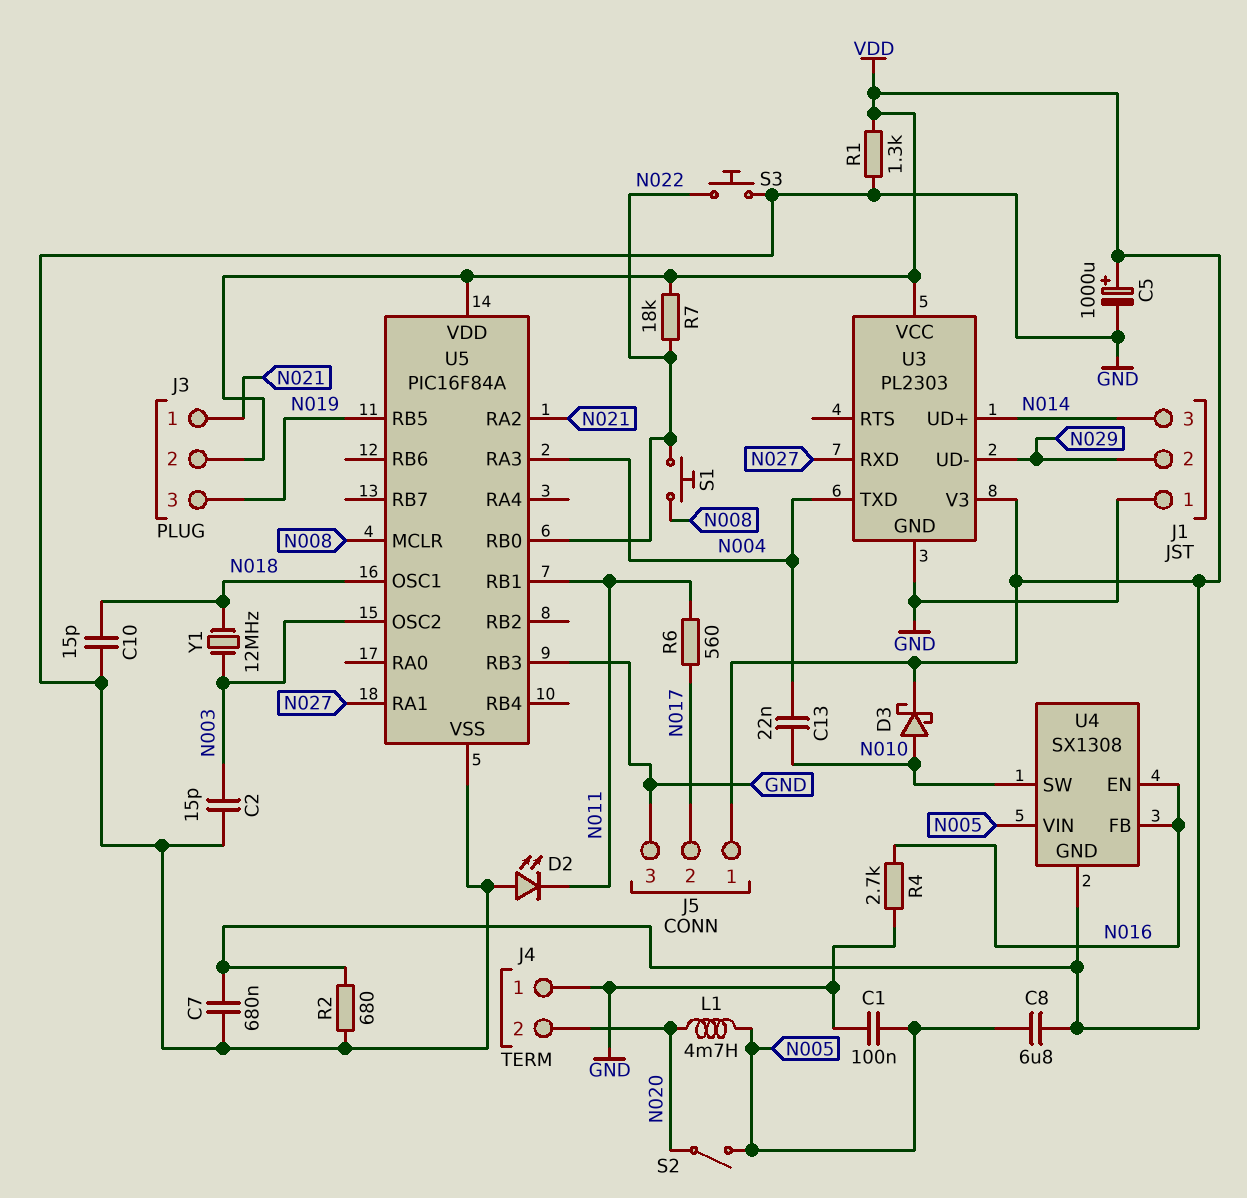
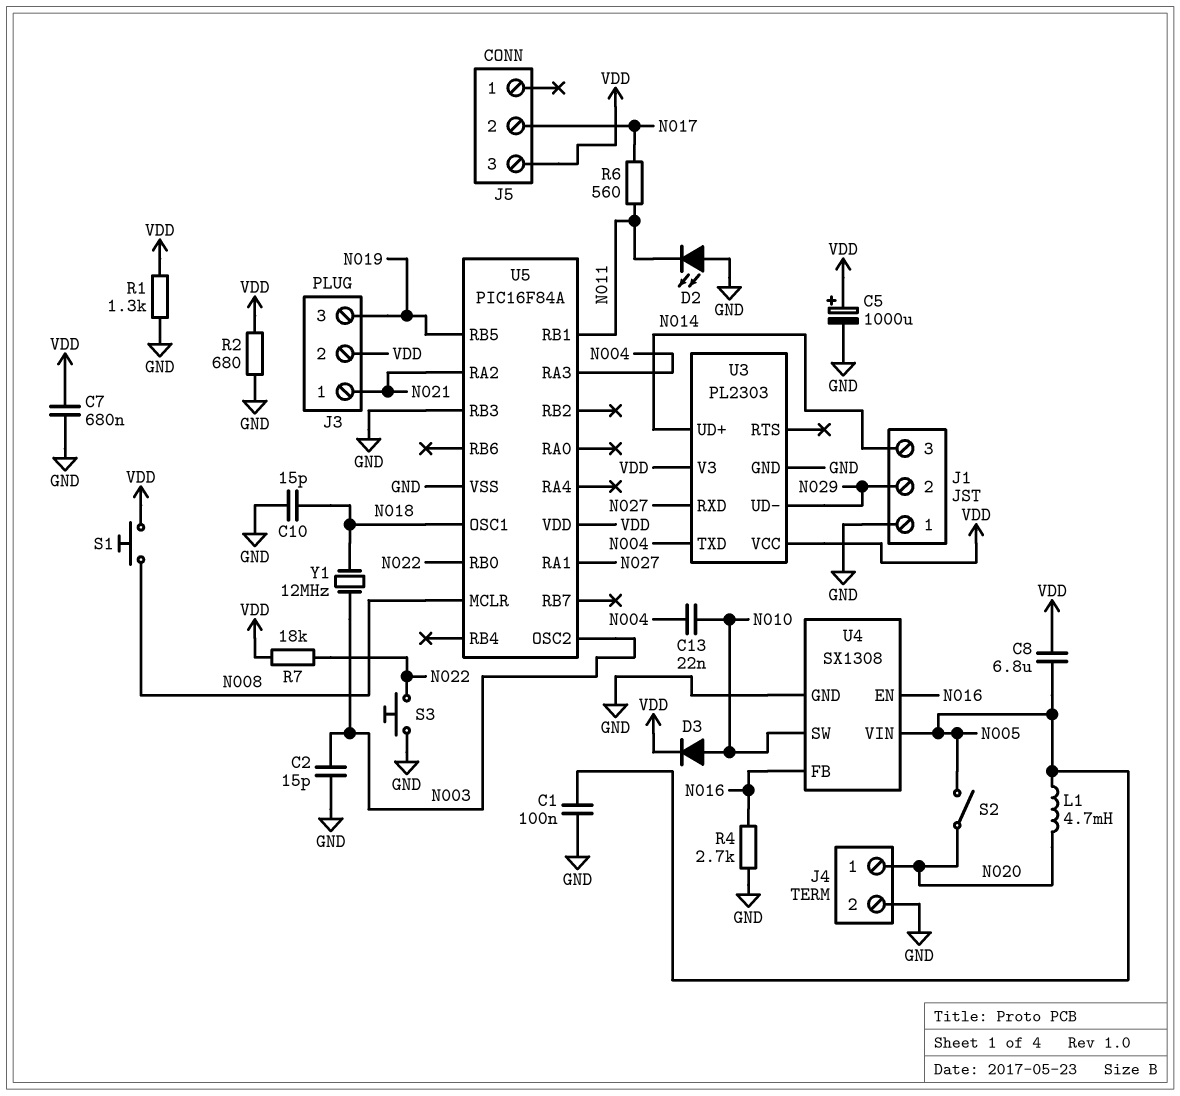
D3: schottky (A N010, K VDD) -> diode (A N010, K VDD)
J4 pin 1: GND -> N020
J4 pin 2: N020 -> GND
J5 pin 1: VDD -> none
J5 pin 3: GND -> VDD
S1: button (N008, N022) -> button (N008, VDD)
U4 pin GND: VDD -> GND

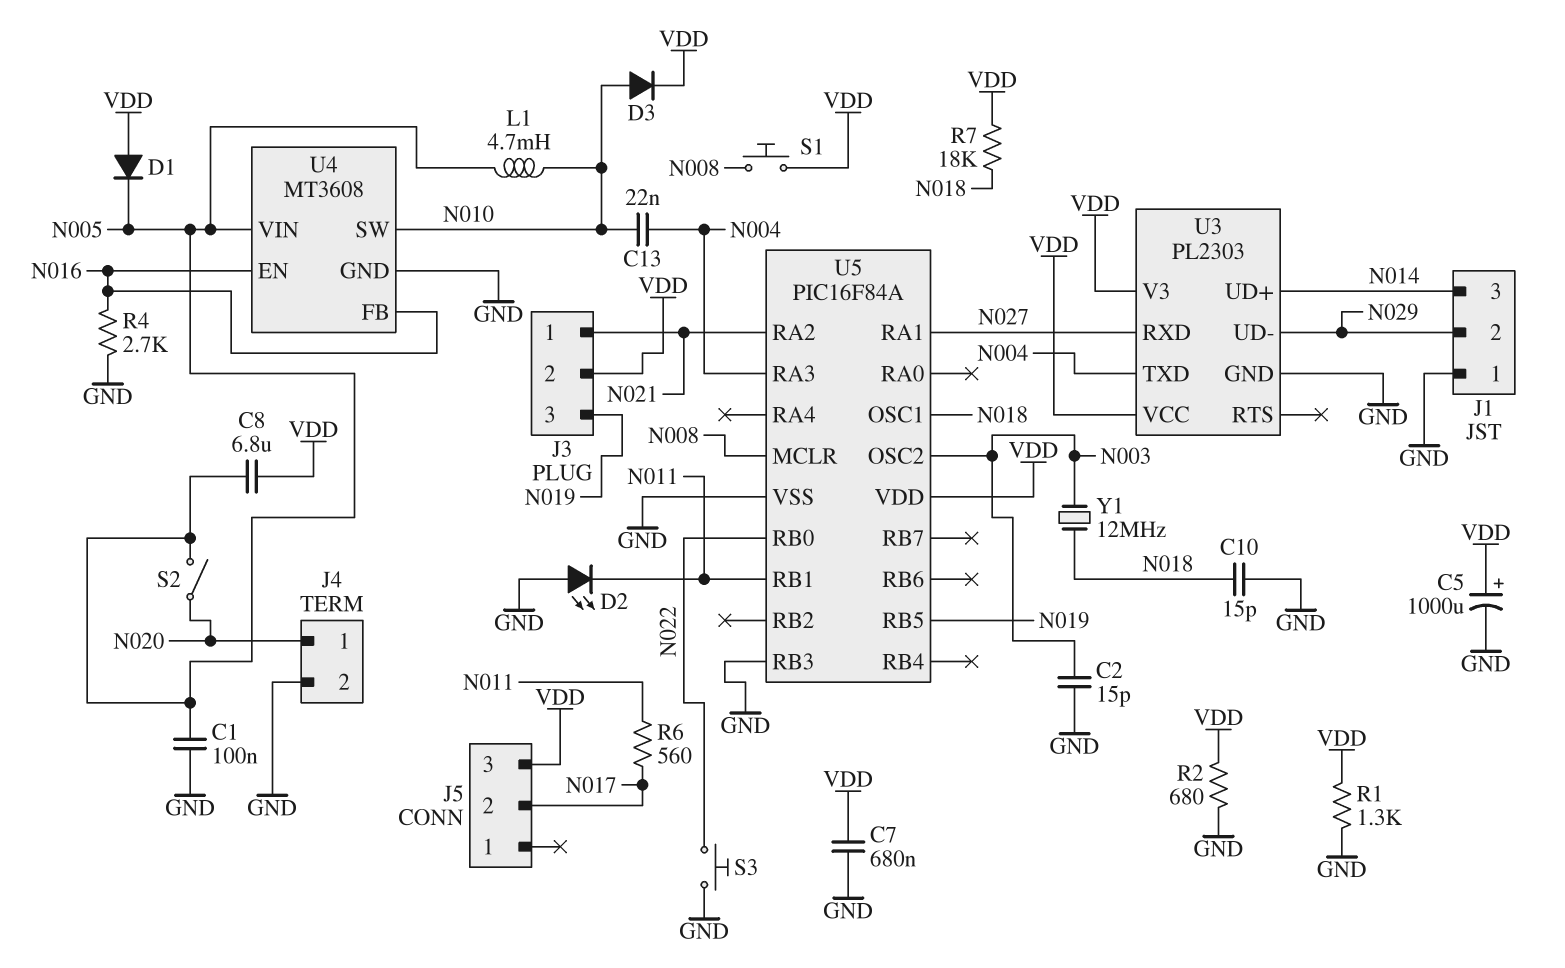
D1: none -> diode (A VDD, K N005)
L1: 4.7mH (N005, N020) -> 4.7mH (N005, N010)
R7: 18k (N022, VDD) -> 18k (N018, VDD)
U4: SX1308 -> MT3608

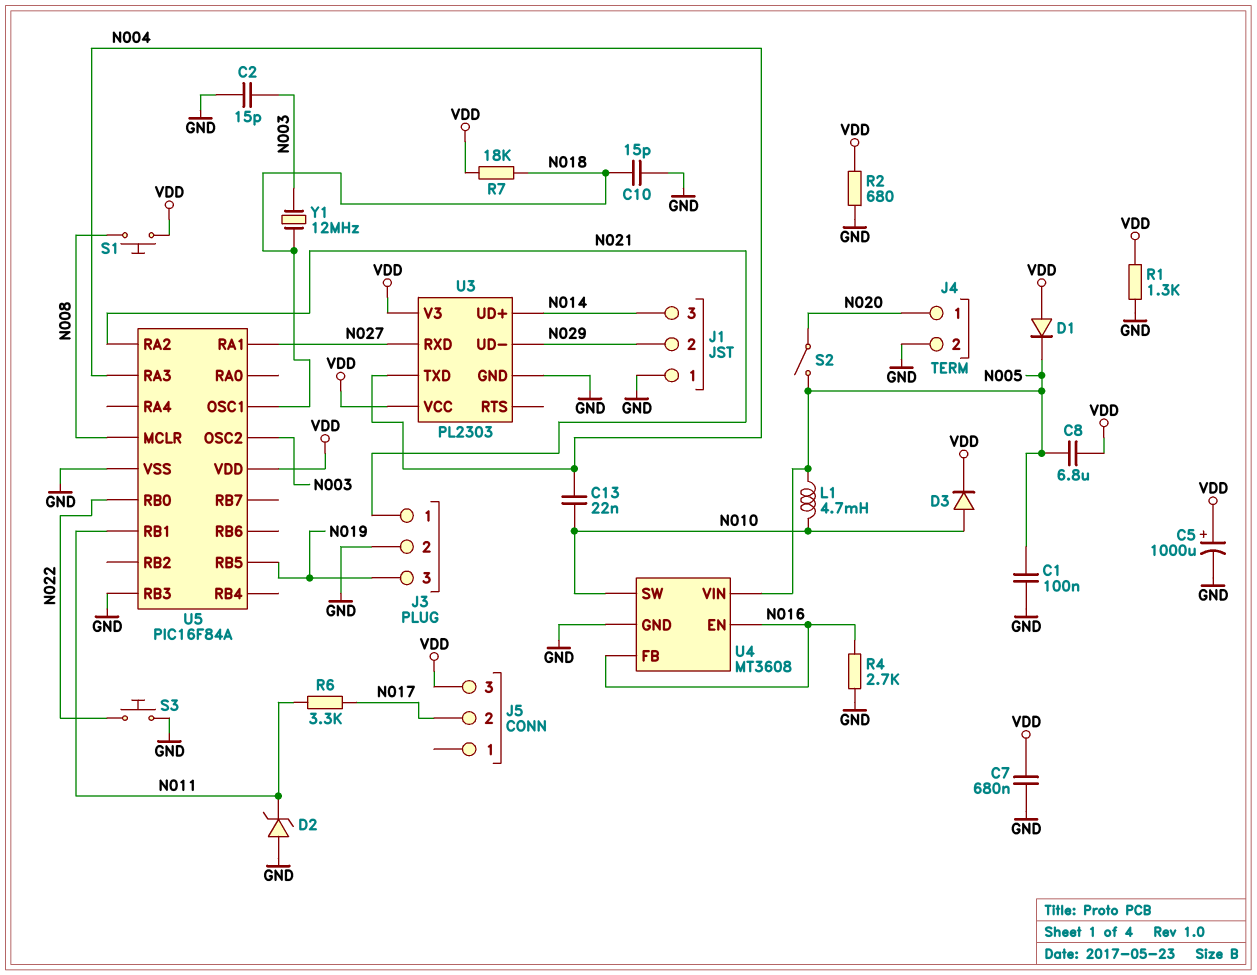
D2: LED (A GND, K N011) -> zener (A GND, K N011)
J3 pin 2: VDD -> GND
R6: 560 (N011, N017) -> 3.3k (N011, N017)

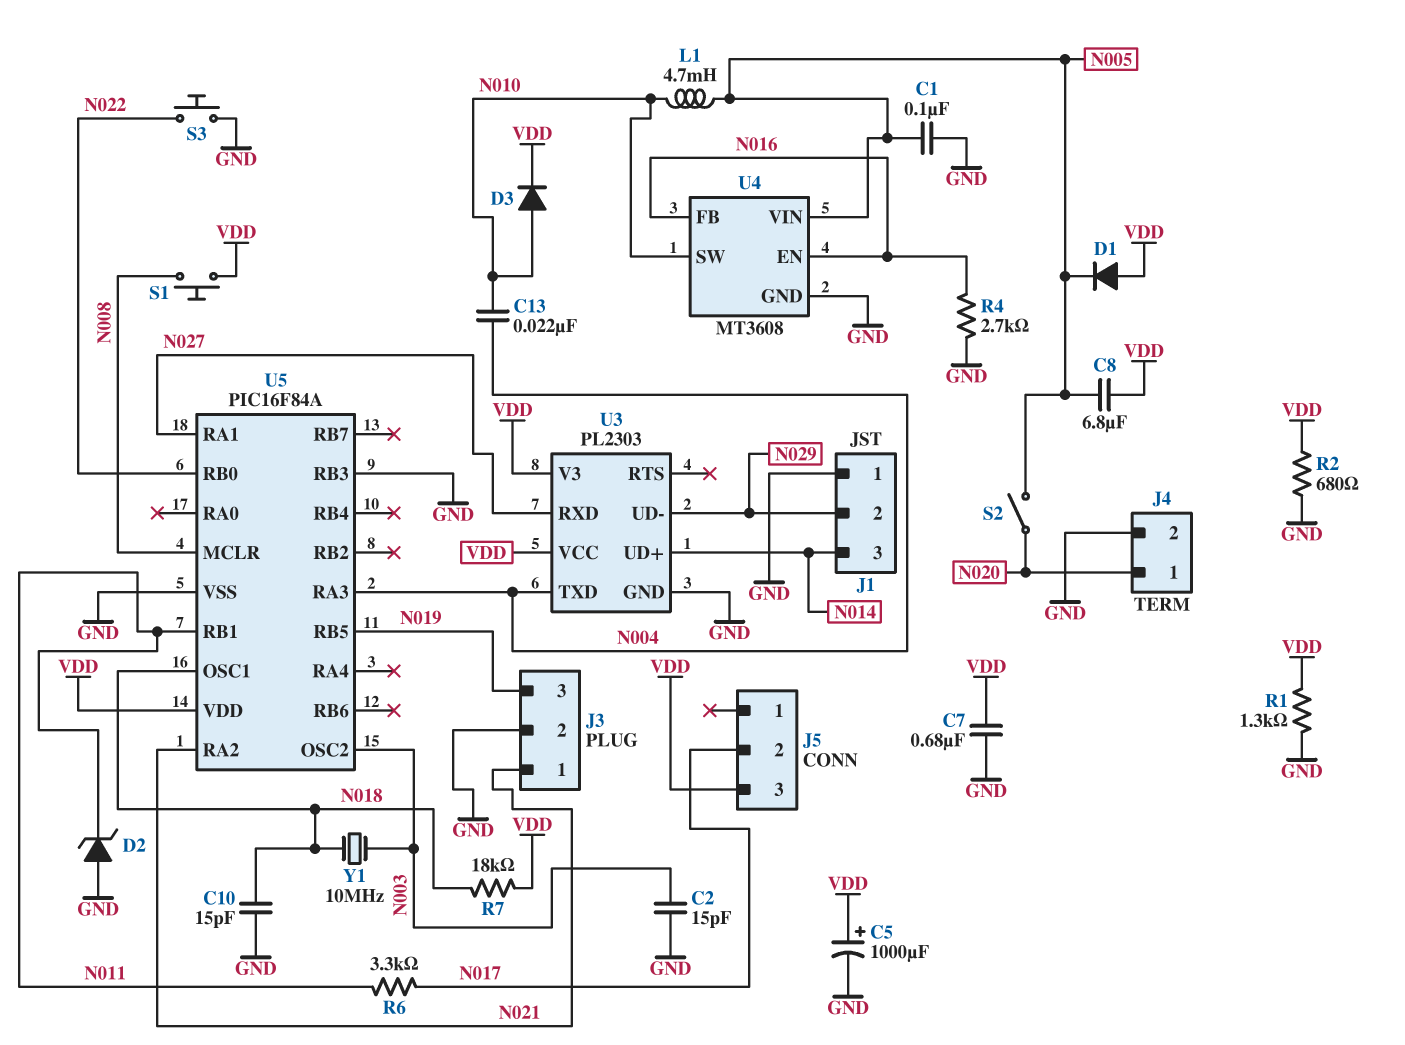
Y1: 12MHz (N003, N018) -> 10MHz (N003, N018)

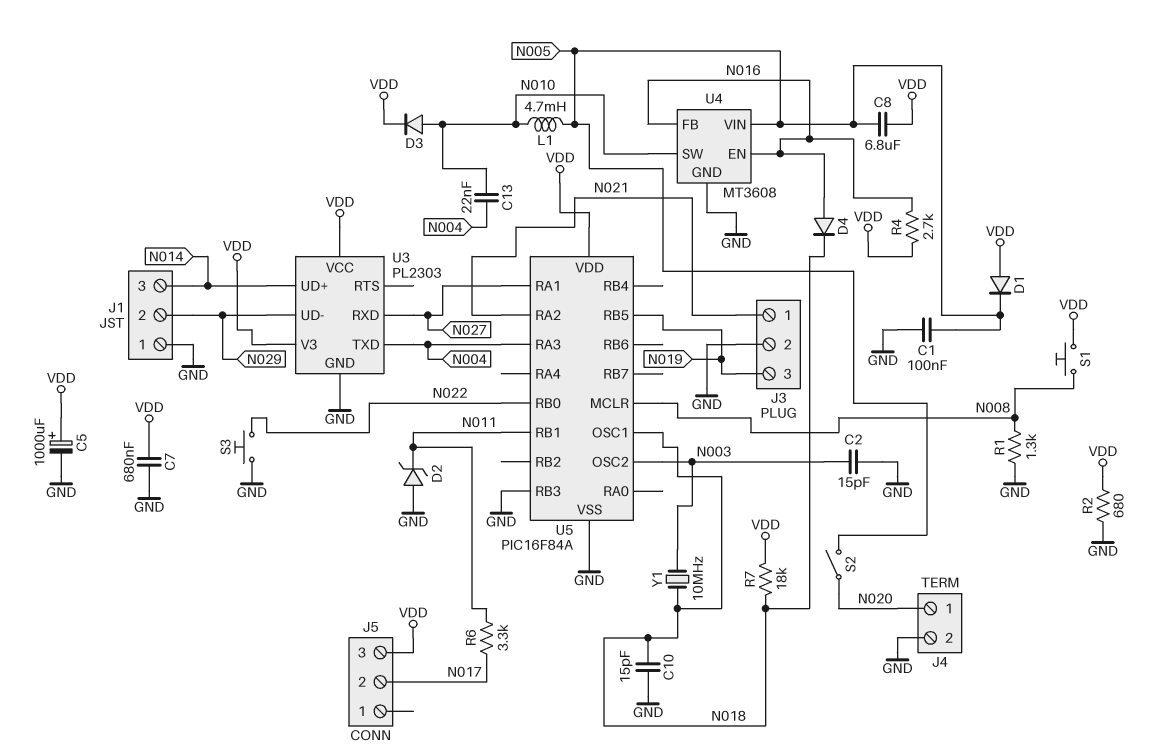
D4: none -> diode (A N016, K N018)
R1: 1.3k (GND, VDD) -> 1.3k (GND, N008)
R4: 2.7k (GND, N016) -> 2.7k (N016, VDD)

